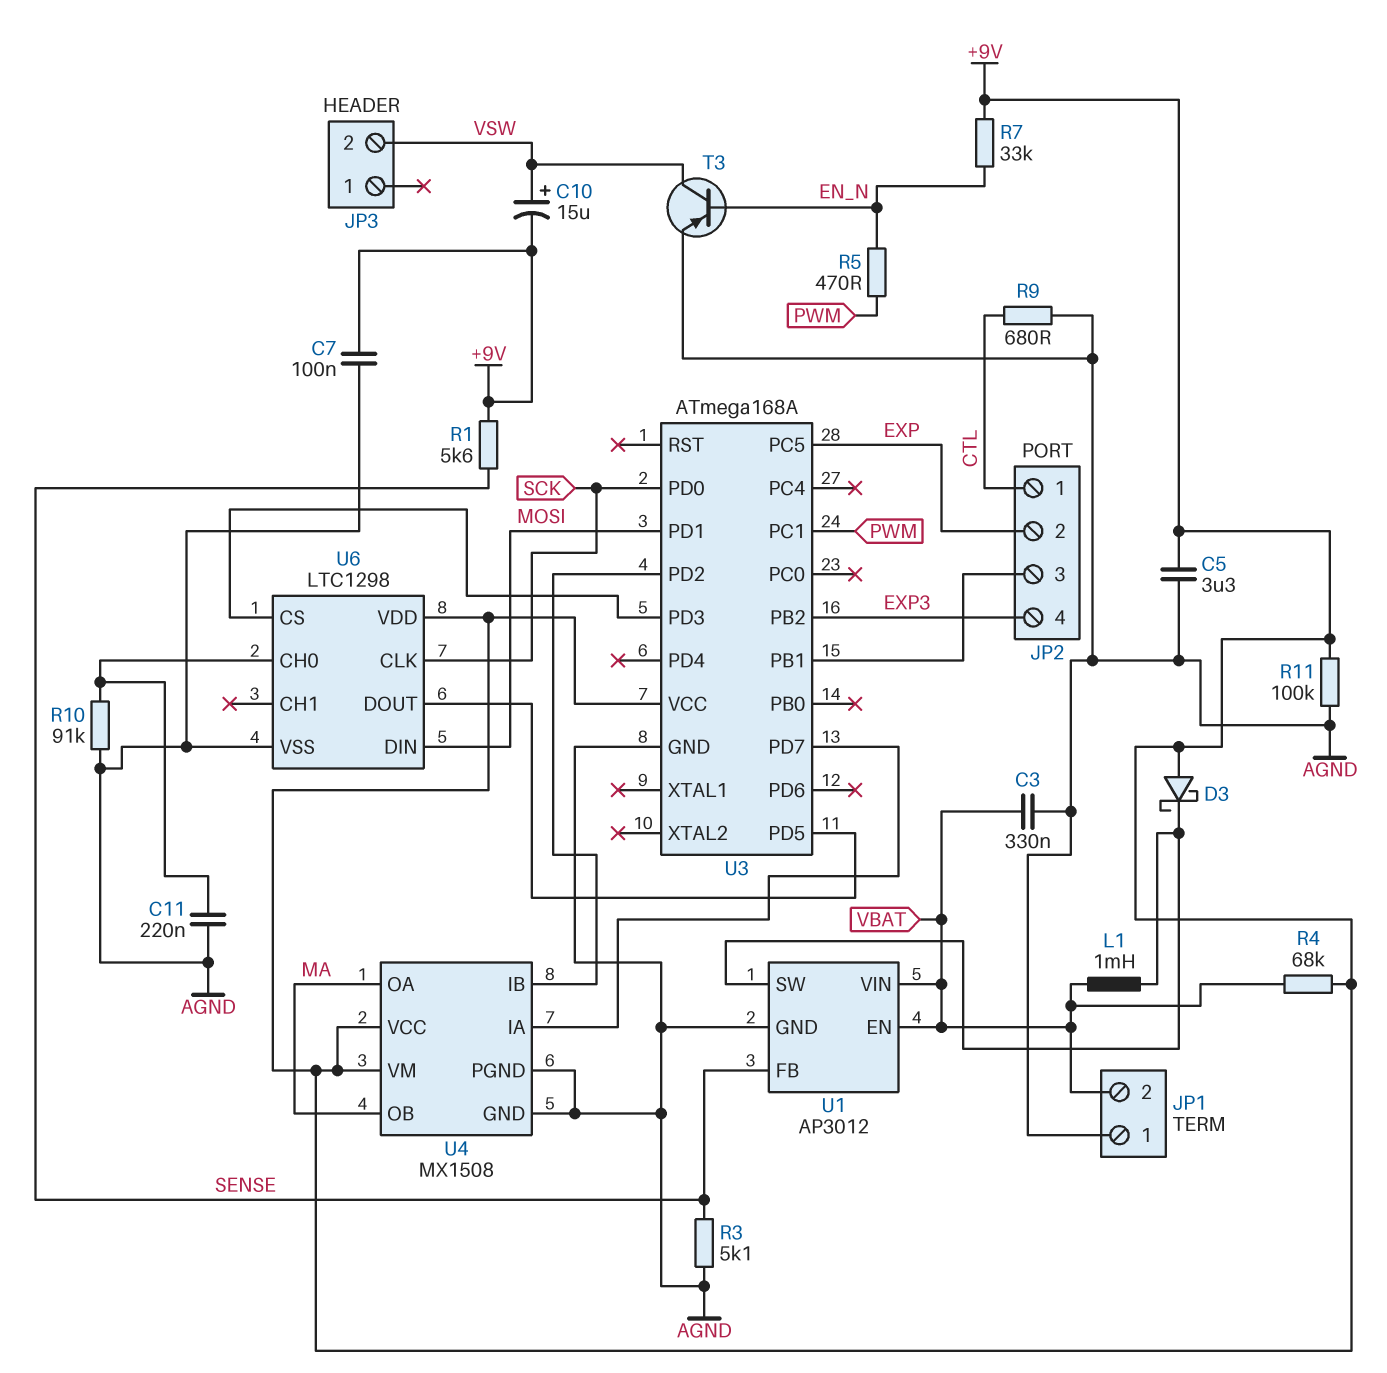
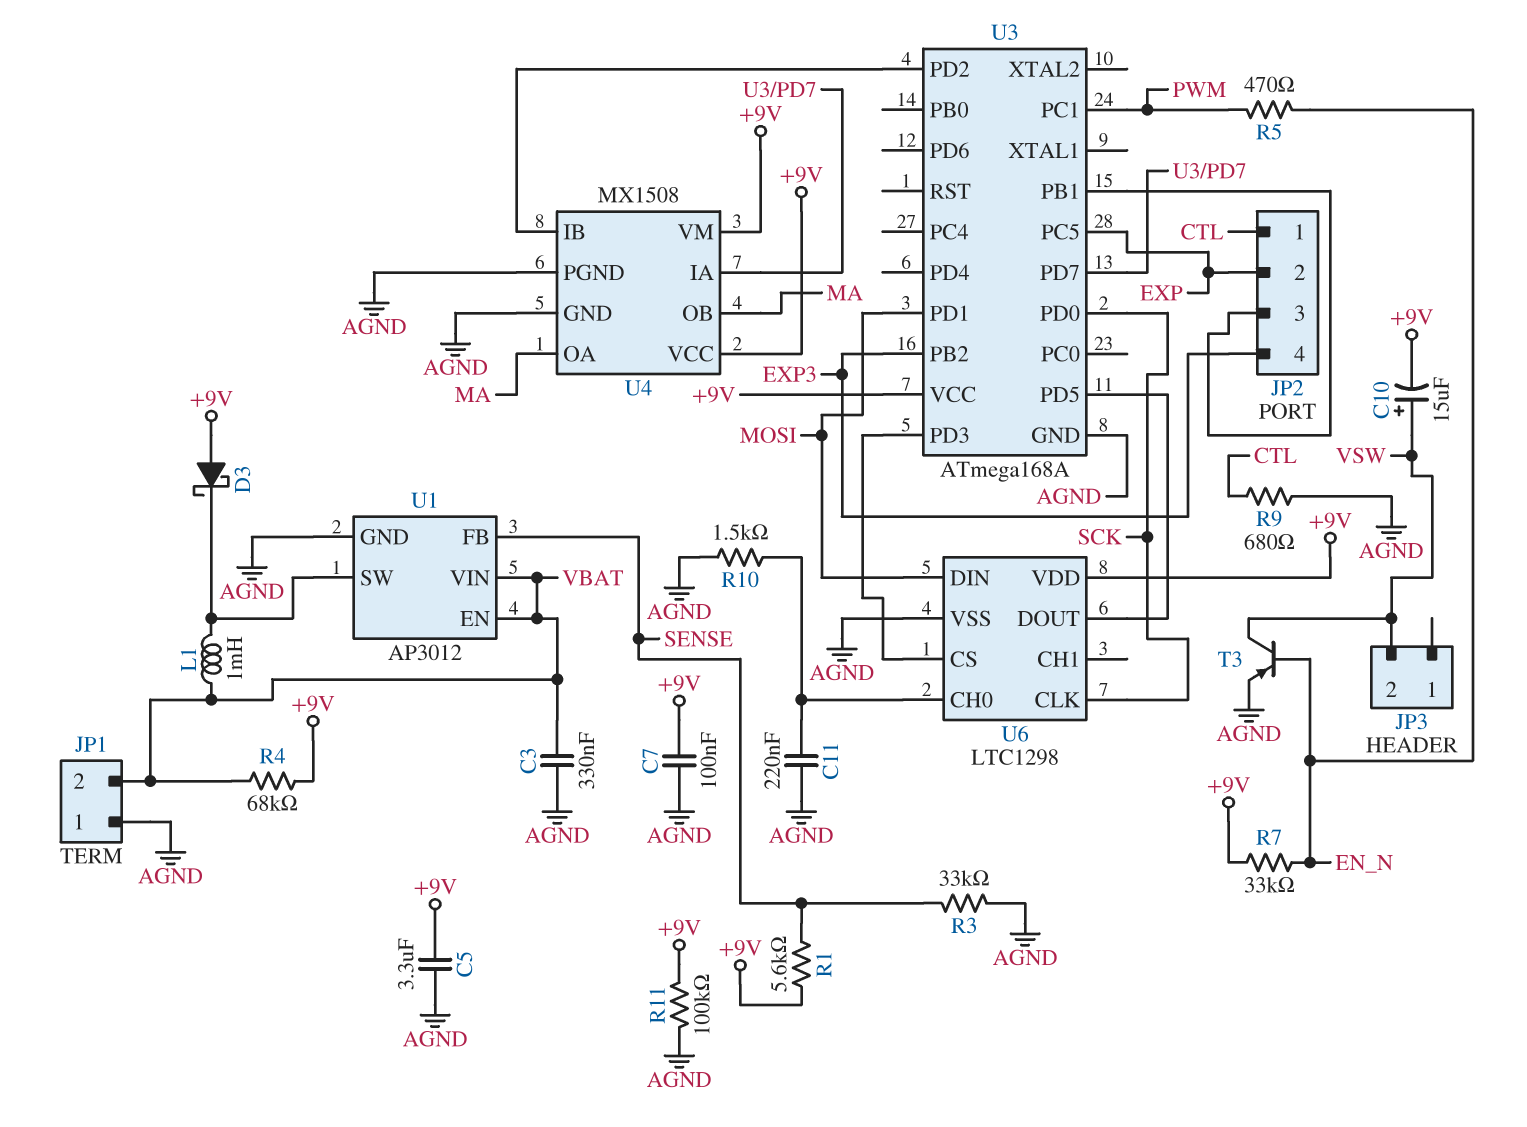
R3: 5.1k (AGND, SENSE) -> 33k (AGND, SENSE)
R10: 91k (AGND, U6/CH0) -> 1.5k (AGND, U6/CH0)

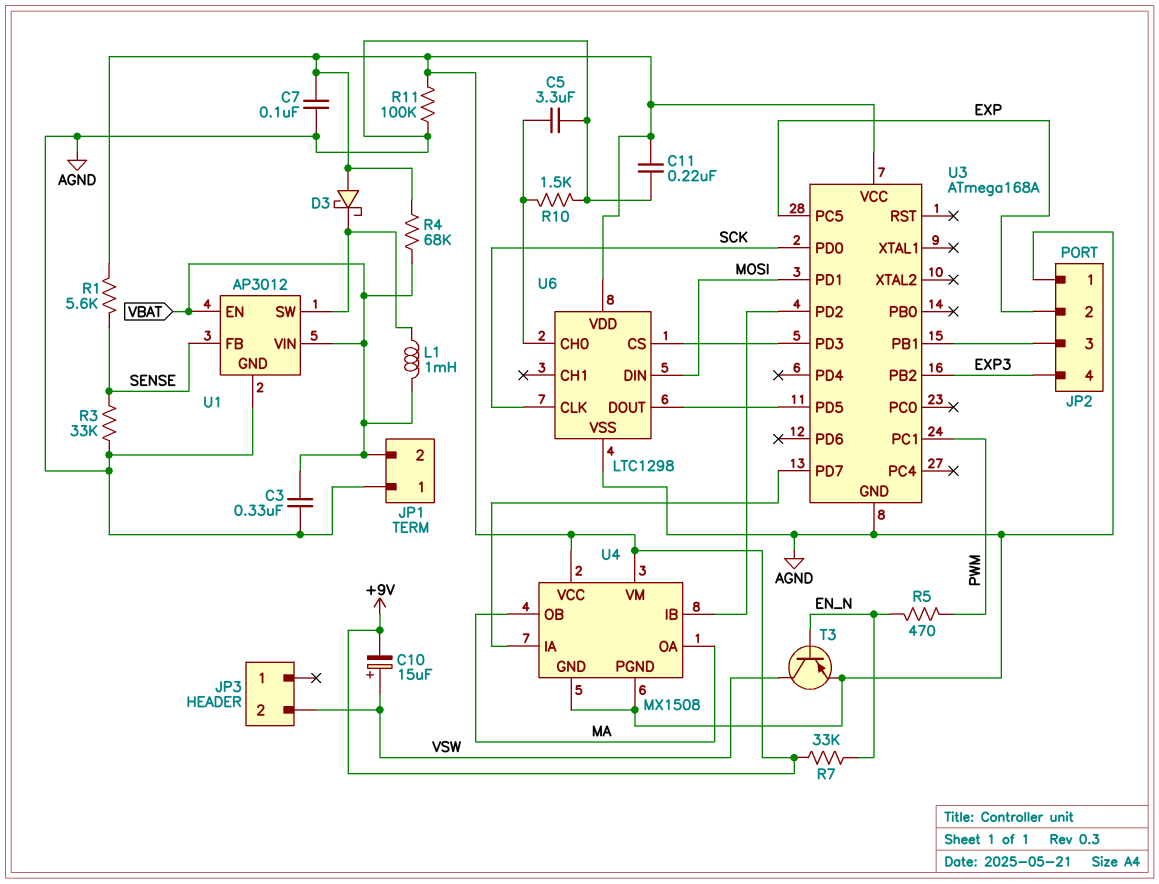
C5: 3.3uF (+9V, AGND) -> 3.3uF (AGND, U6/CH0)
C11: 220nF (AGND, U6/CH0) -> 220nF (+9V, AGND)
JP2 pin 1: CTL -> AGND
R9: 680 (AGND, CTL) -> none

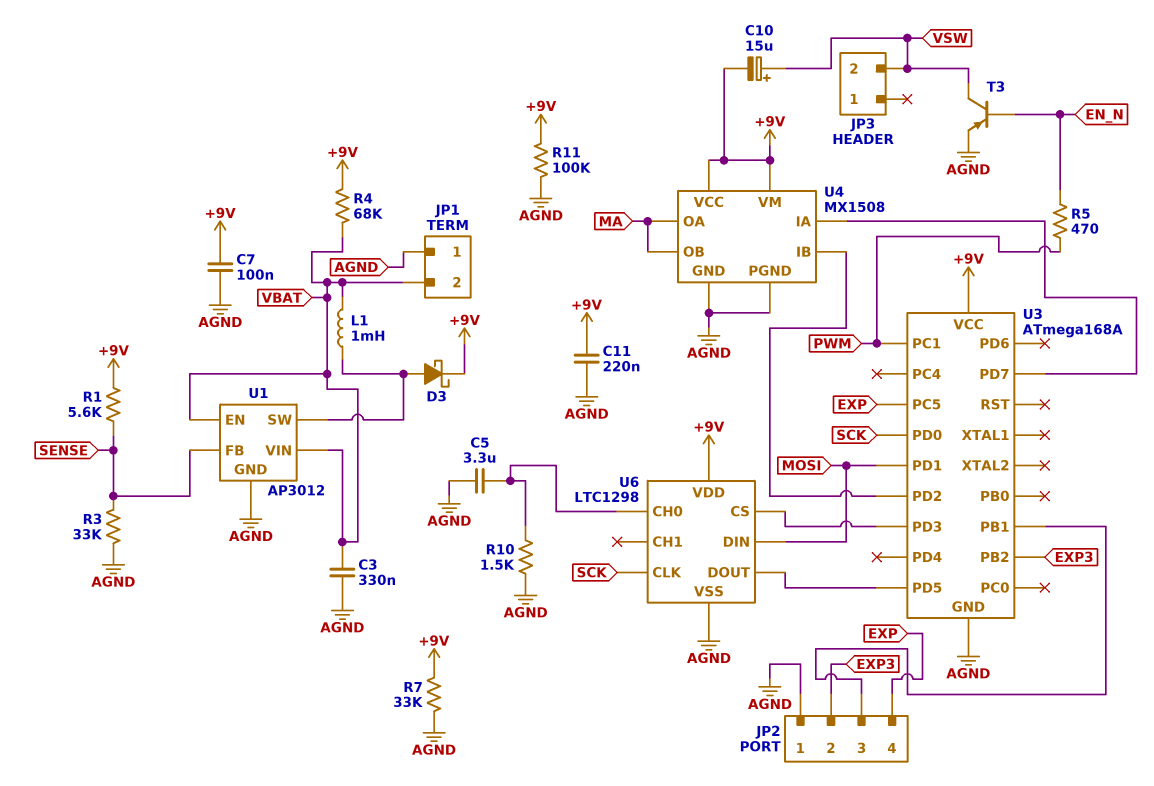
D3: schottky (A +9V, K U1/SW) -> schottky (A U1/SW, K +9V)
JP2 pin 2: EXP -> EXP3
JP2 pin 4: EXP3 -> EXP
R7: 33k (+9V, EN_N) -> 33k (+9V, AGND)

